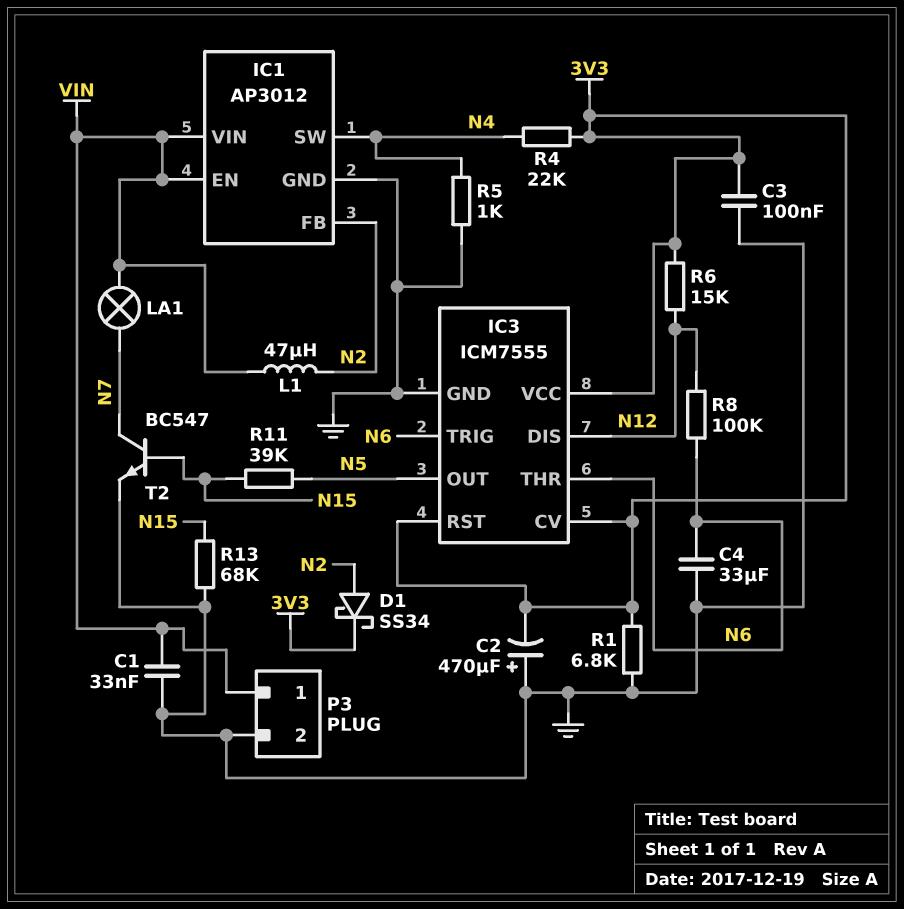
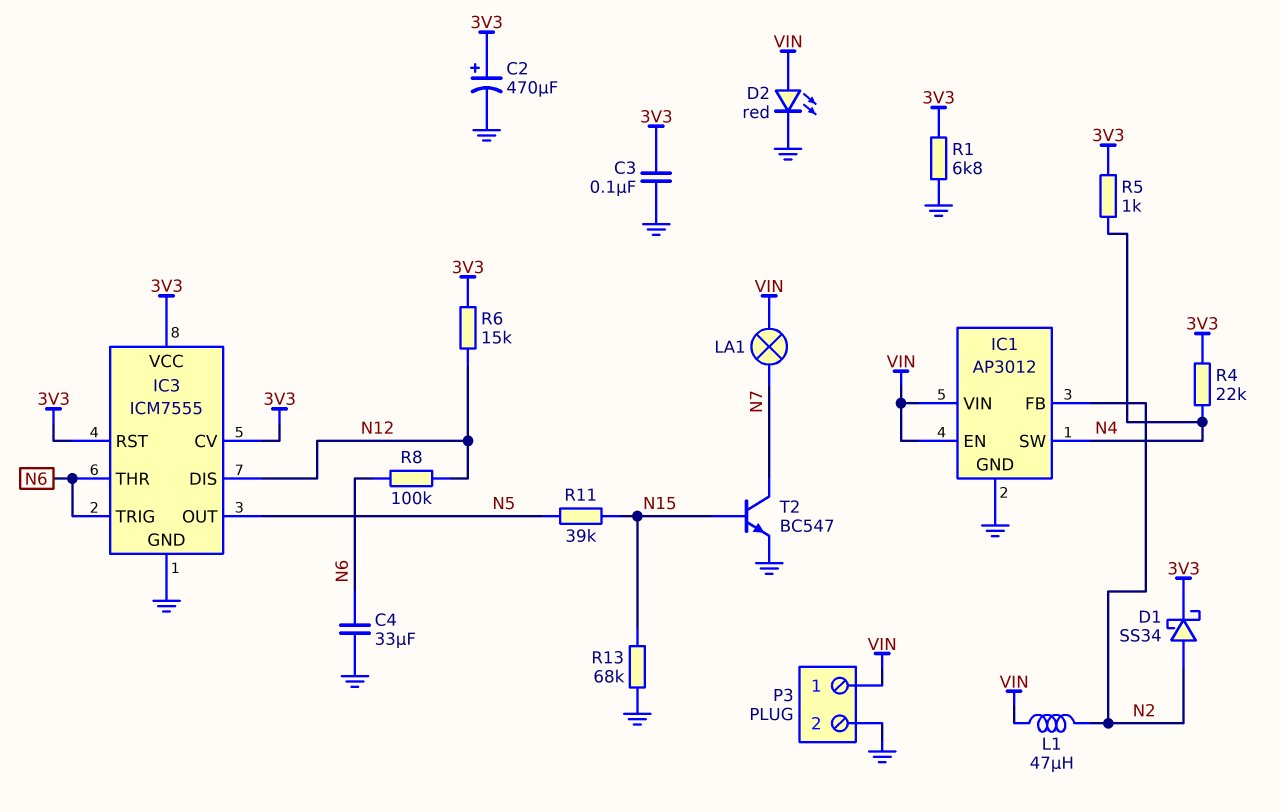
C1: 33nF (GND, VIN) -> none
C2: 470uF (plus GND, minus 3V3) -> 470uF (plus 3V3, minus GND)
D2: none -> LED red (A VIN, K GND)
R5: 1k (GND, N4) -> 1k (3V3, N4)

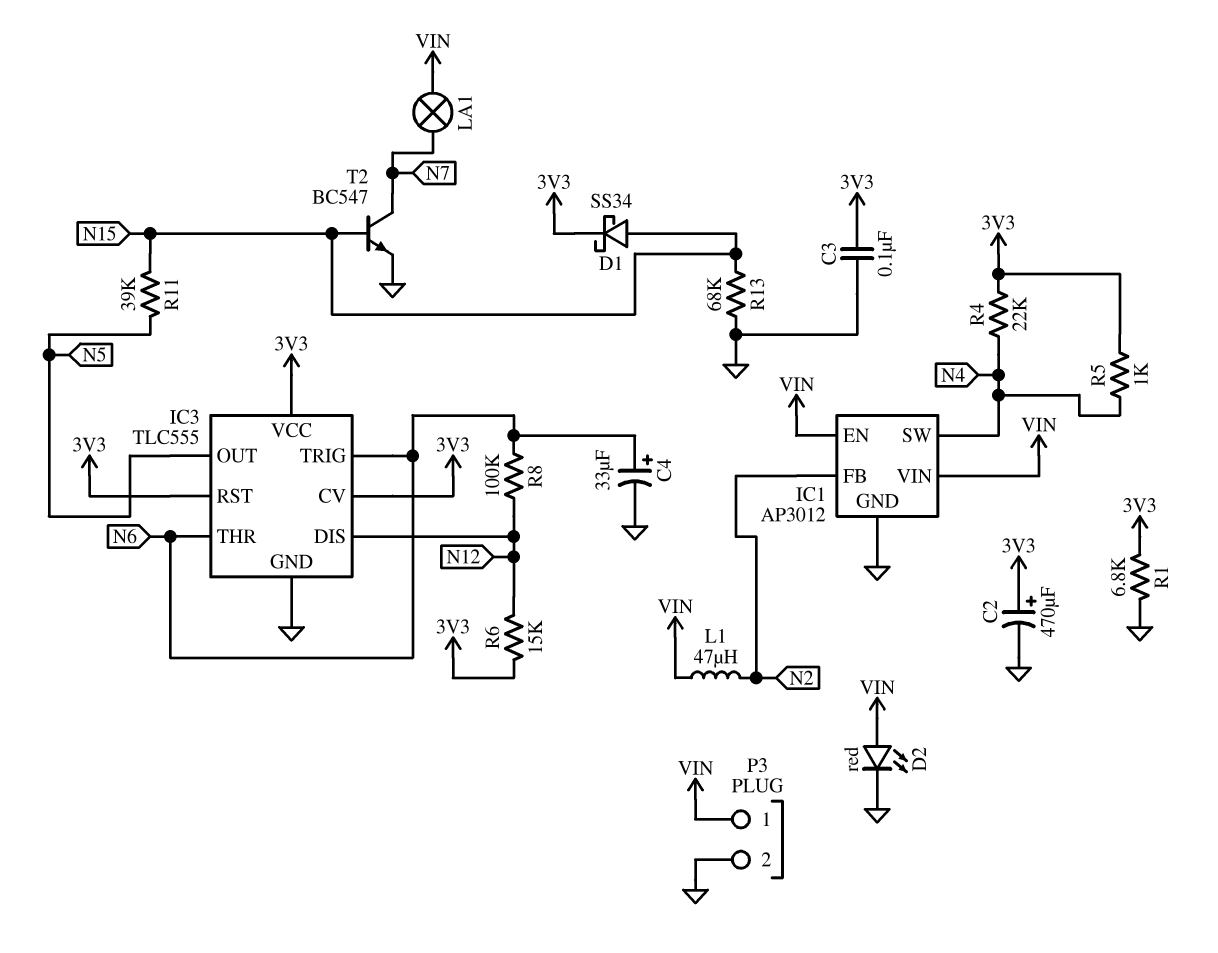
C4: 33uF (GND, N6) -> 33uF (plus N6, minus GND)
D1: schottky SS34 (A N2, K 3V3) -> schottky SS34 (A N15, K 3V3)
IC3: ICM7555 -> TLC555

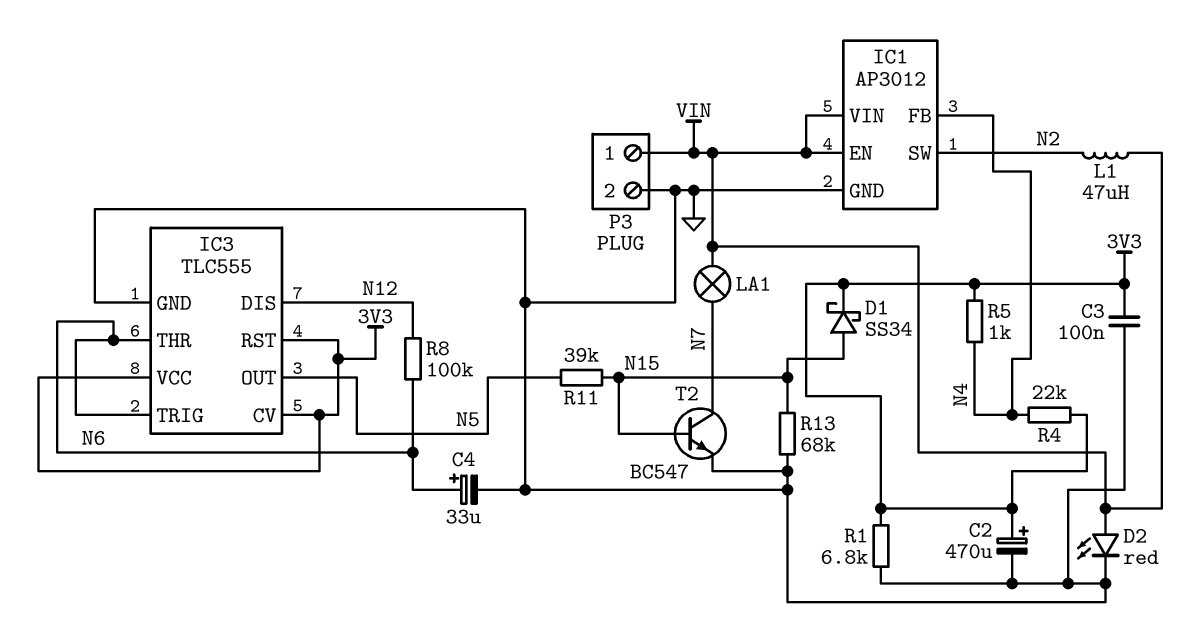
IC1 pin FB: N2 -> N4
IC1 pin SW: N4 -> N2
R6: 15k (3V3, N12) -> none

